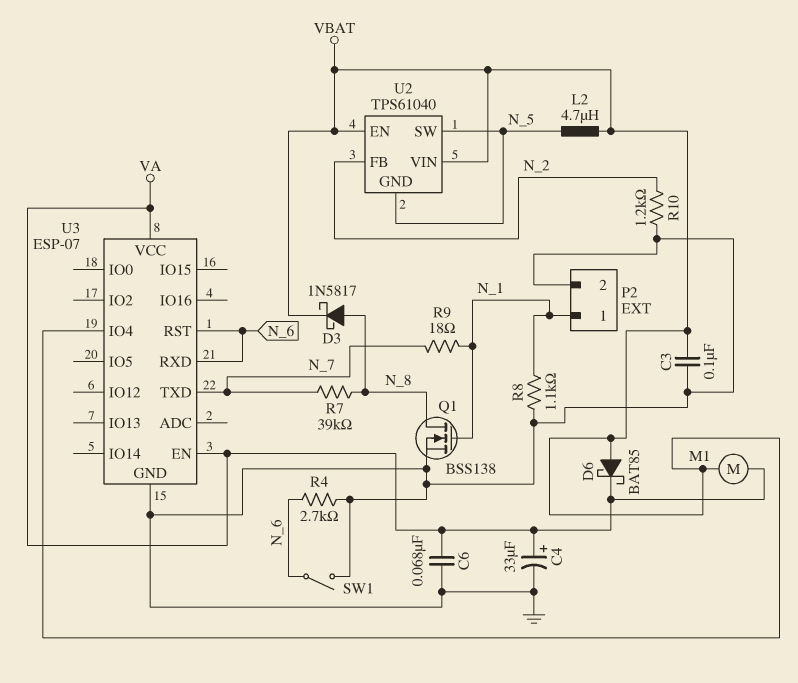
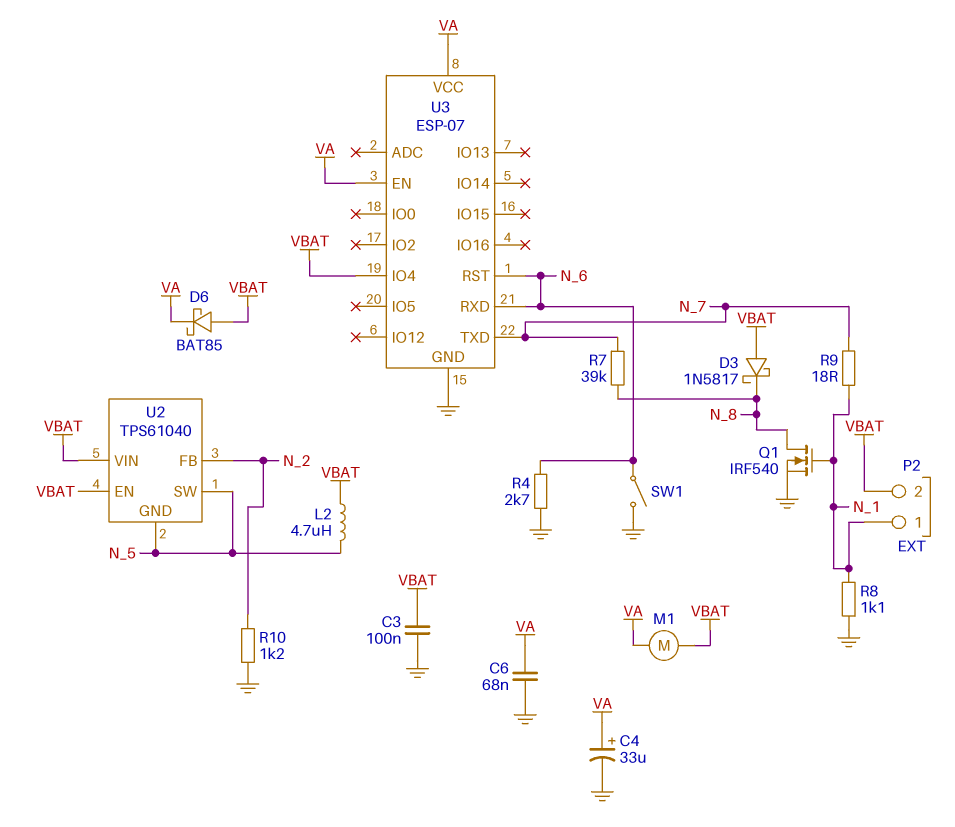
D3: schottky 1N5817 (A N_8, K VBAT) -> schottky 1N5817 (A VBAT, K N_8)
P2 pin 2: GND -> VBAT
Q1: NMOS BSS138 (G N_1, D N_8, S GND) -> NMOS IRF540 (G N_1, D N_8, S GND)

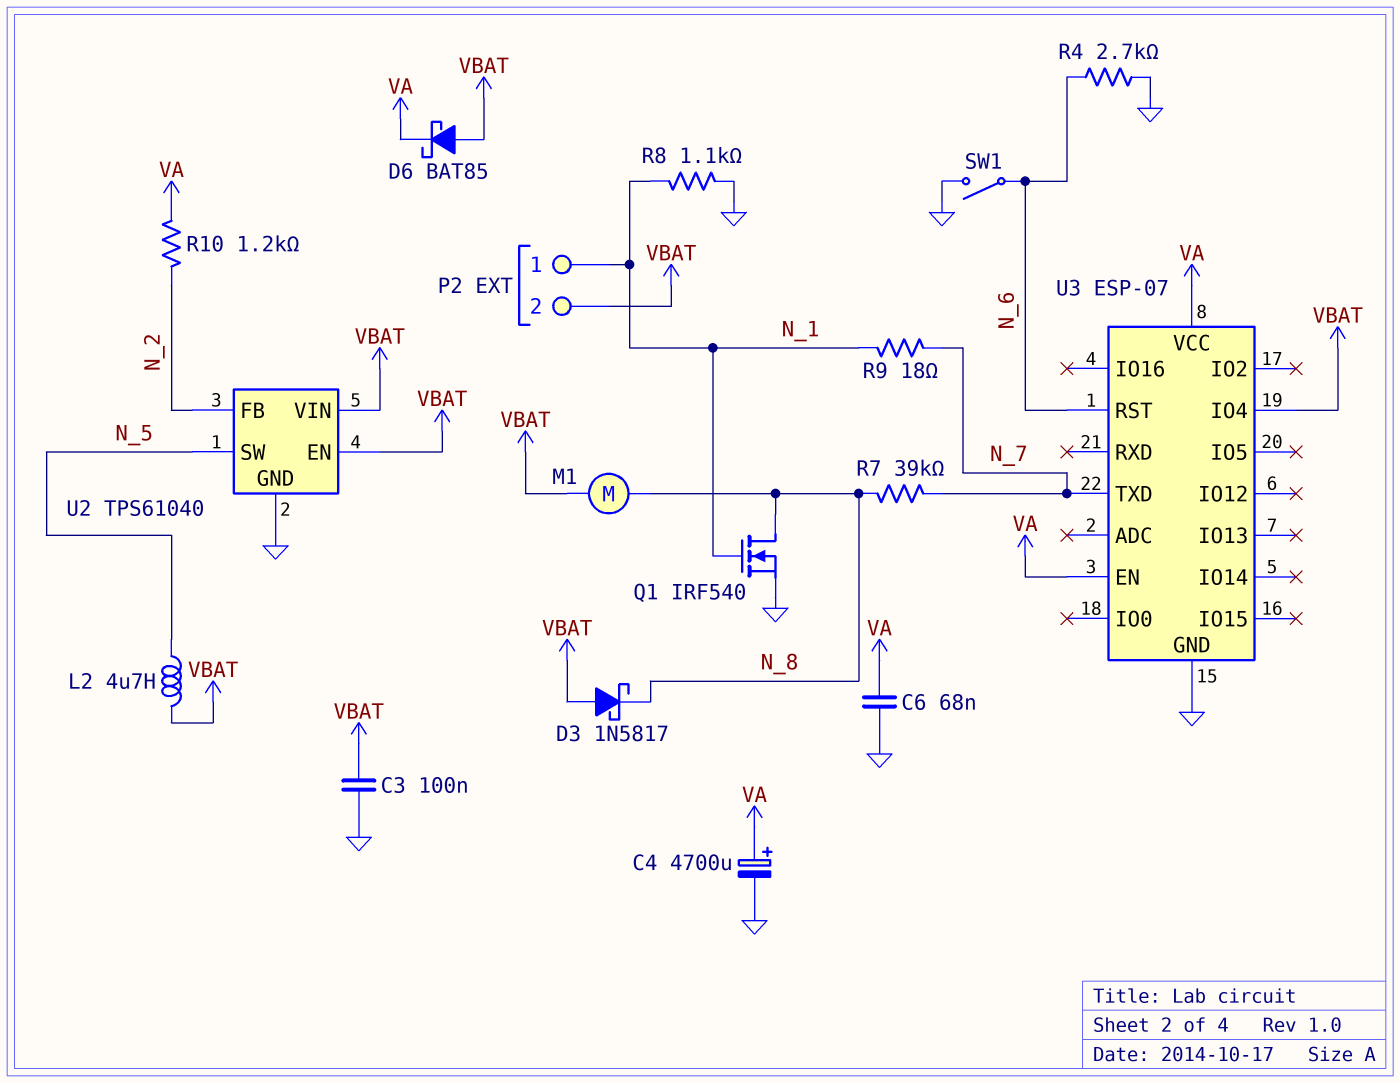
C4: 33uF (plus VA, minus GND) -> 4700uF (plus VA, minus GND)
M1: motor (VA, VBAT) -> motor (N_8, VBAT)
R10: 1.2k (GND, N_2) -> 1.2k (N_2, VA)
U2 pin GND: N_5 -> GND
U3 pin RXD: N_6 -> none

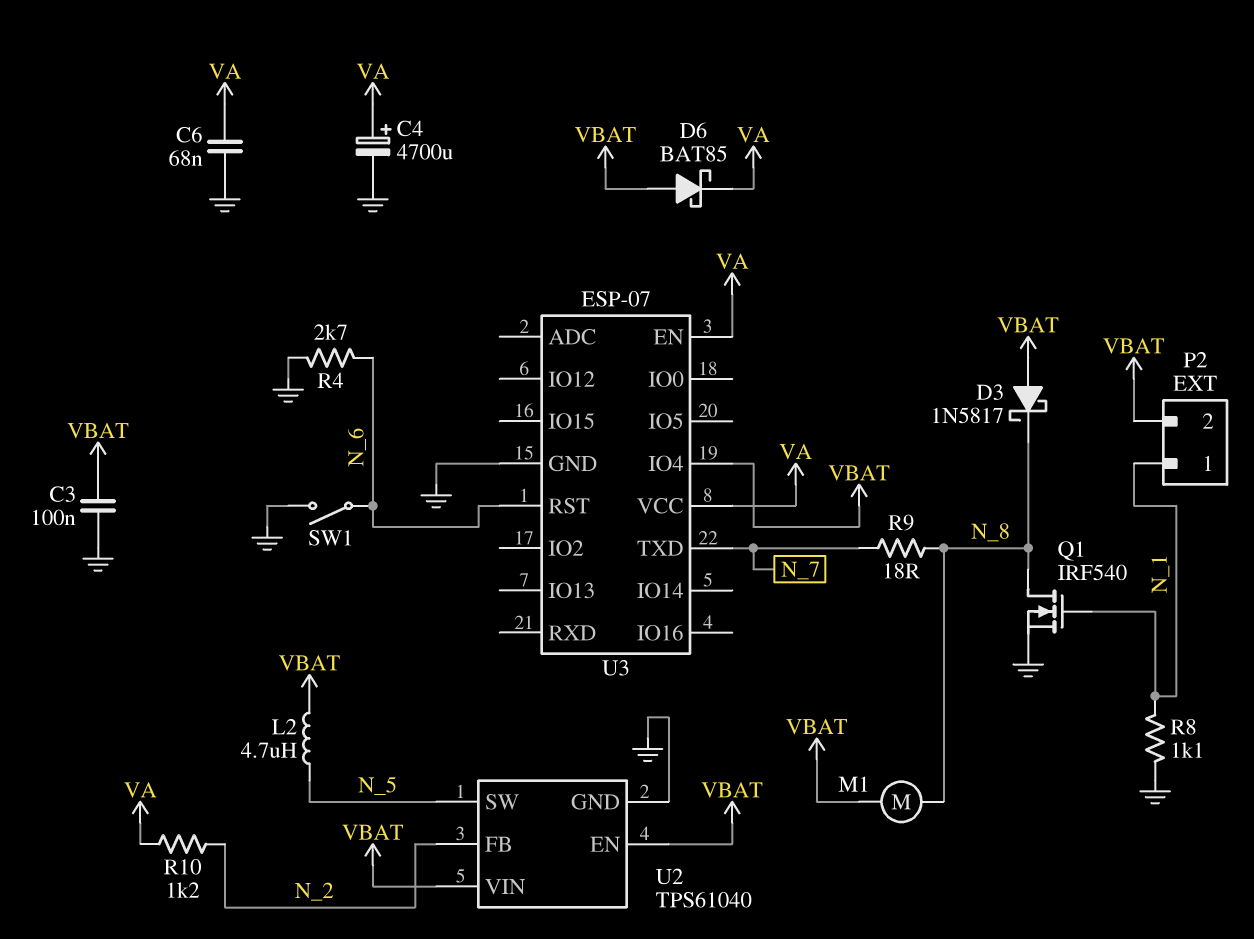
R7: 39k (N_7, N_8) -> none
R9: 18 (N_1, N_7) -> 18 (N_7, N_8)

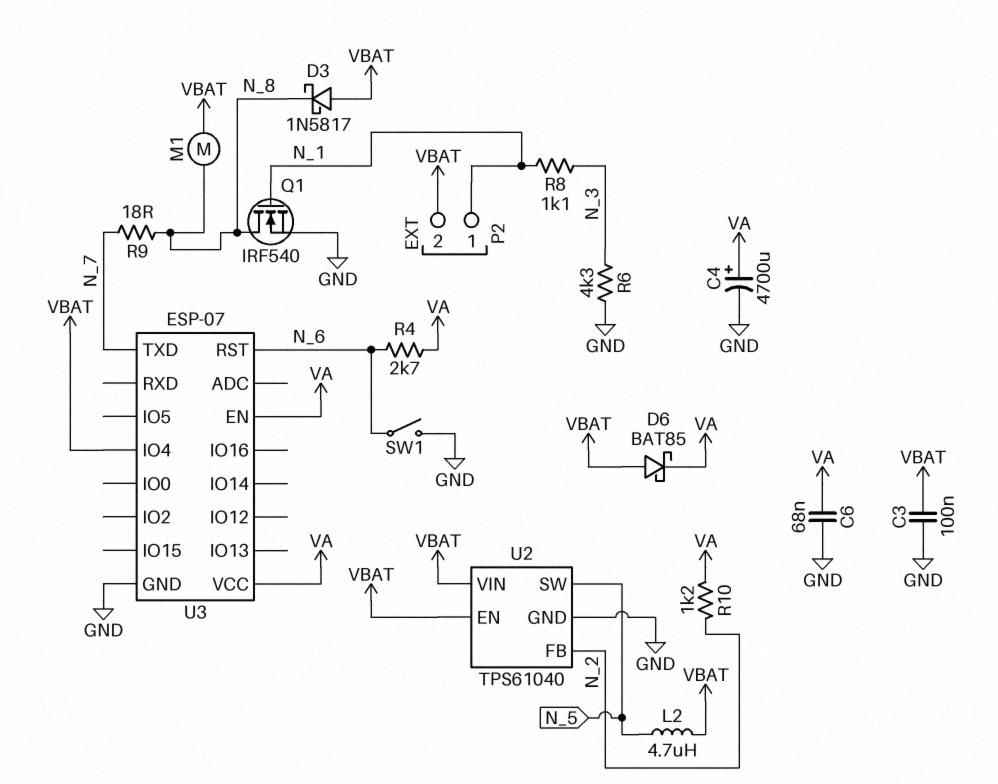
R4: 2.7k (GND, N_6) -> 2.7k (N_6, VA)
R6: none -> 4.3k (GND, N_3)
R8: 1.1k (GND, N_1) -> 1.1k (N_1, N_3)

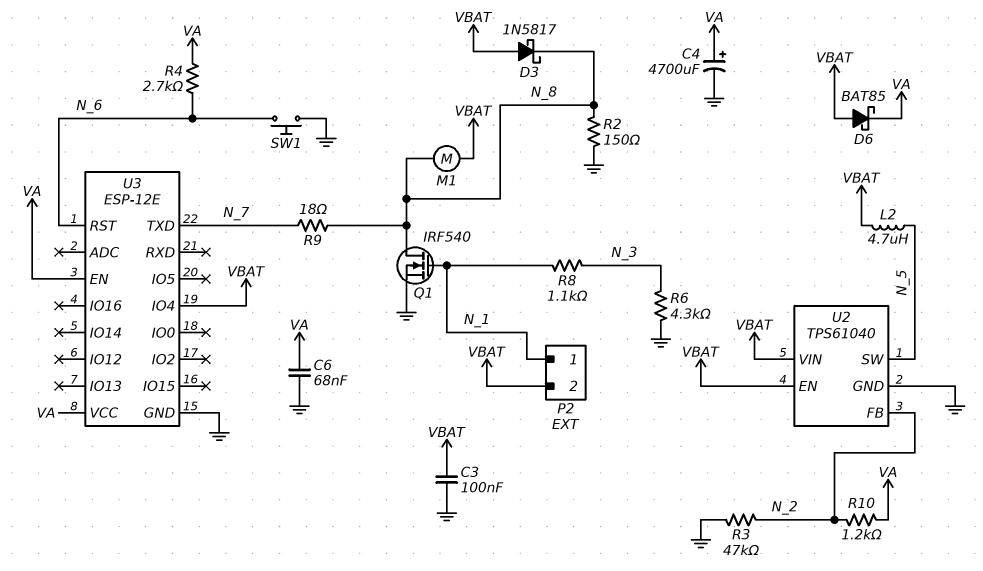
R2: none -> 150 (GND, N_8)
R3: none -> 47k (GND, N_2)
SW1: switch (GND, N_6) -> button (GND, N_6)
U3: ESP-07 -> ESP-12E

